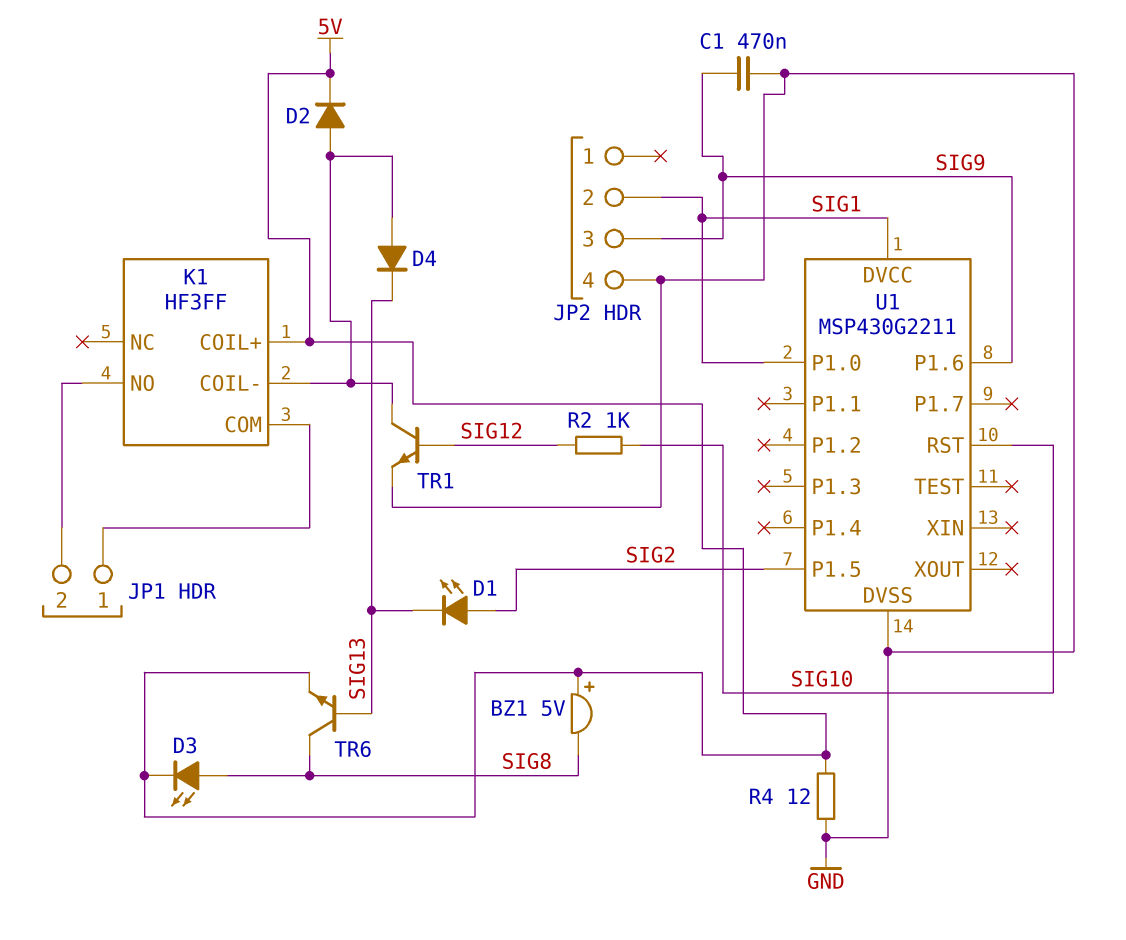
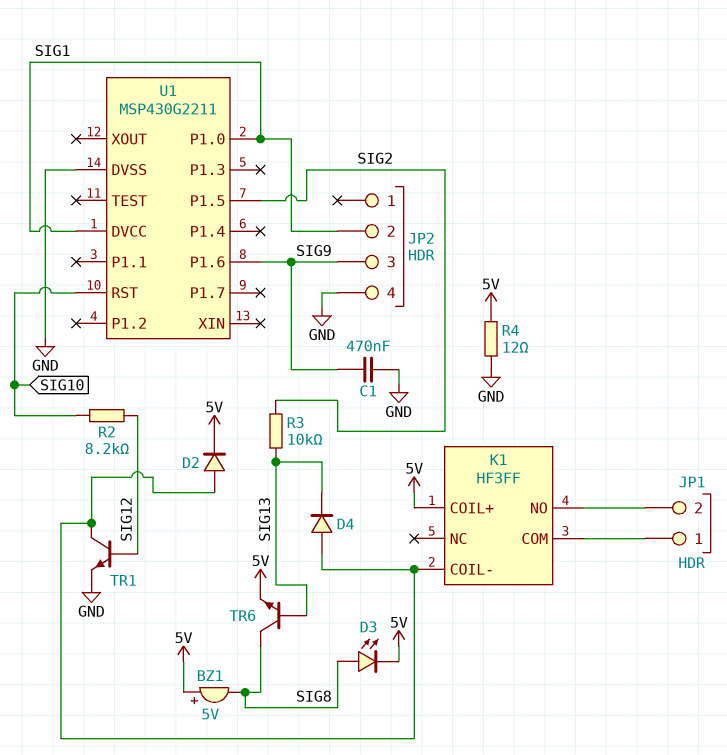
D1: LED (A SIG2, K SIG13) -> none
R2: 1k (SIG10, SIG12) -> 8.2k (SIG10, SIG12)
R3: none -> 10k (SIG2, SIG13)

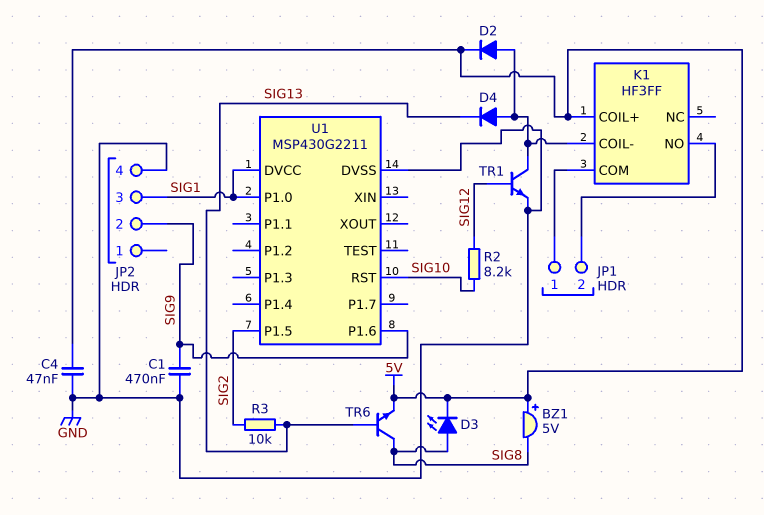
C4: none -> 47nF (5V, GND)
JP2 pin 2: SIG1 -> SIG9
JP2 pin 3: SIG9 -> SIG1
R4: 12 (5V, GND) -> none

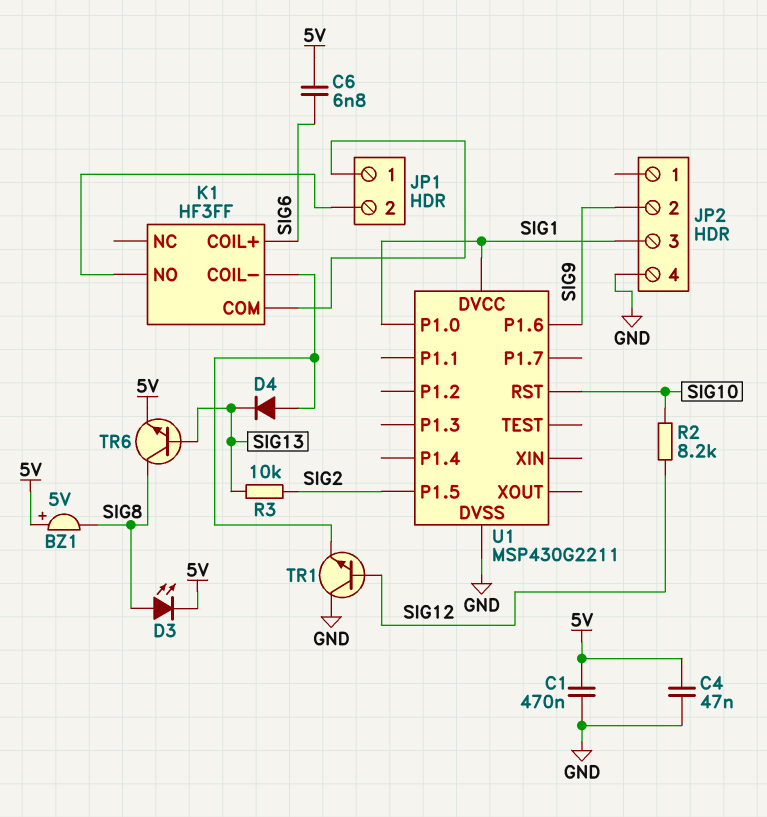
C1: 470nF (GND, SIG9) -> 470nF (5V, GND)
C6: none -> 6.8nF (5V, SIG6)
D2: diode (A K1/COIL-, K 5V) -> none
K1 pin COIL+: 5V -> SIG6
TR1: NPN (B SIG12, C K1/COIL-, E GND) -> NPN (B SIG12, C GND, E K1/COIL-)

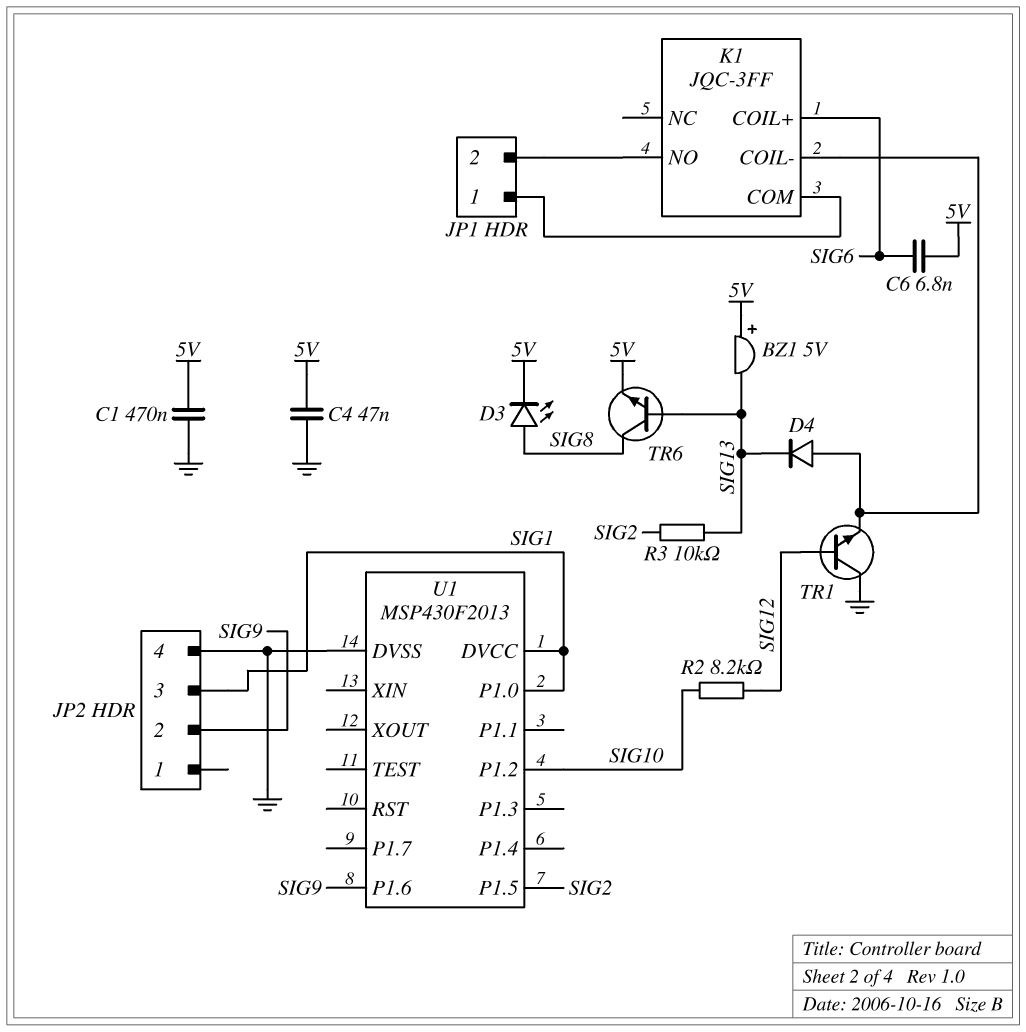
BZ1: buzzer 5V (plus 5V, minus SIG8) -> buzzer 5V (plus 5V, minus SIG13)
K1: HF3FF -> JQC-3FF
U1: MSP430G2211 -> MSP430F2013
U1 pin P1.2: none -> SIG10
U1 pin RST: SIG10 -> none

